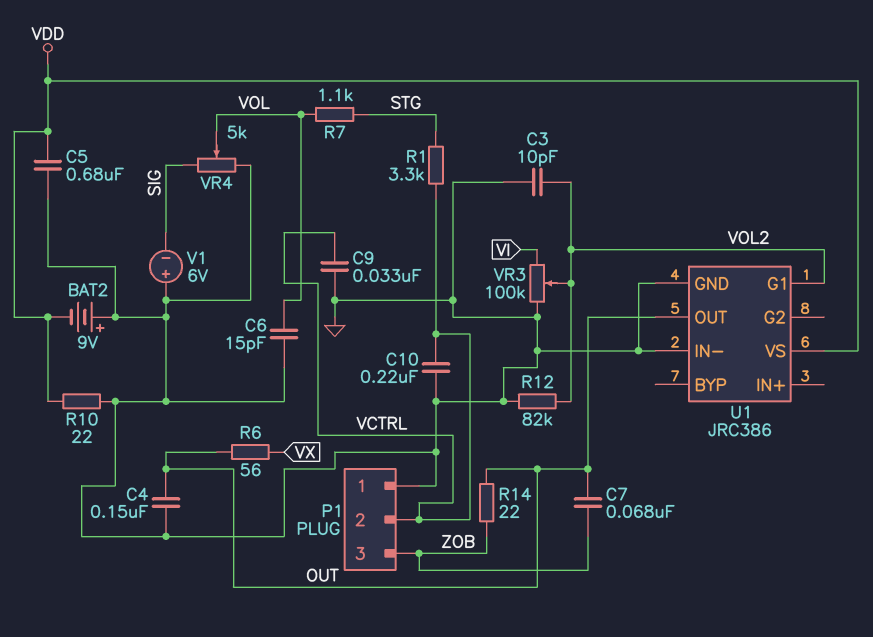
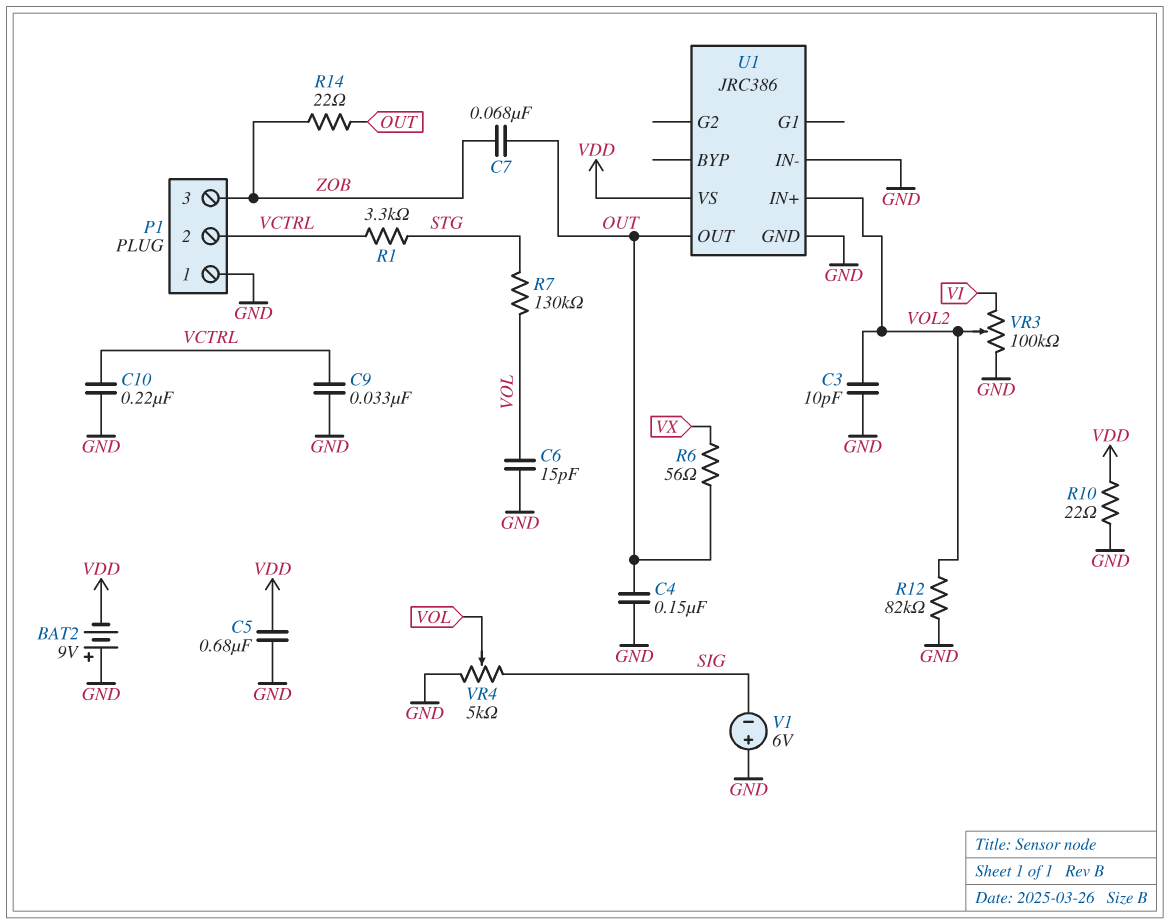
R7: 1.1k (STG, VOL) -> 130k (STG, VOL)
U1 pin G1: VOL2 -> none
U1 pin IN+: none -> VOL2

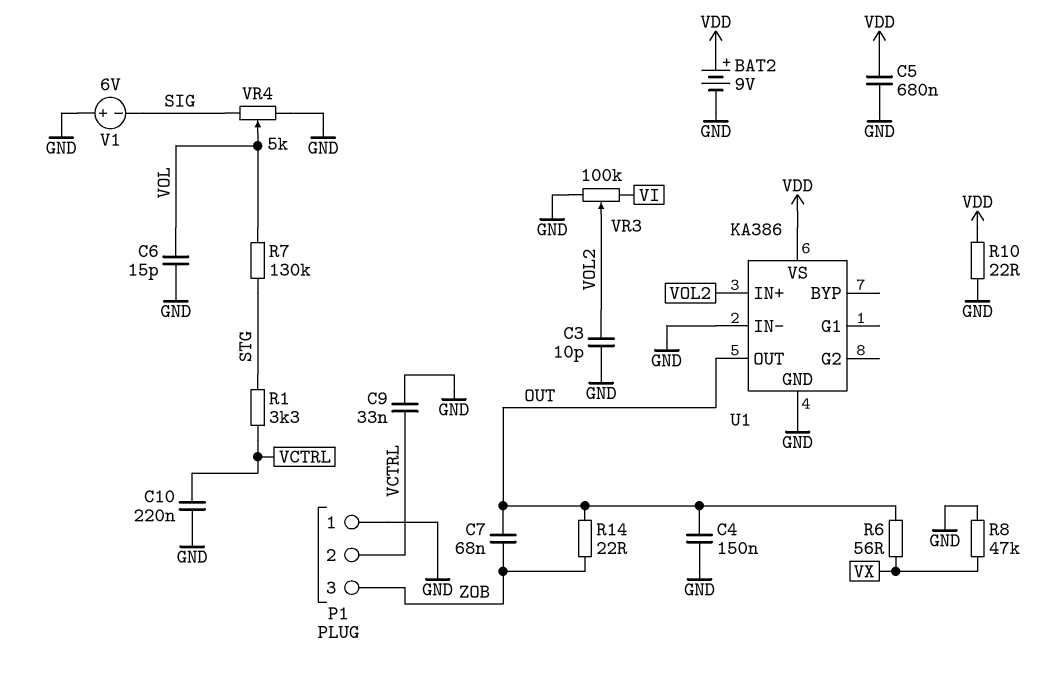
BAT2: 9V (plus GND, minus VDD) -> 9V (plus VDD, minus GND)
R8: none -> 47k (GND, VX)
R12: 82k (GND, VOL2) -> none
U1: JRC386 -> KA386

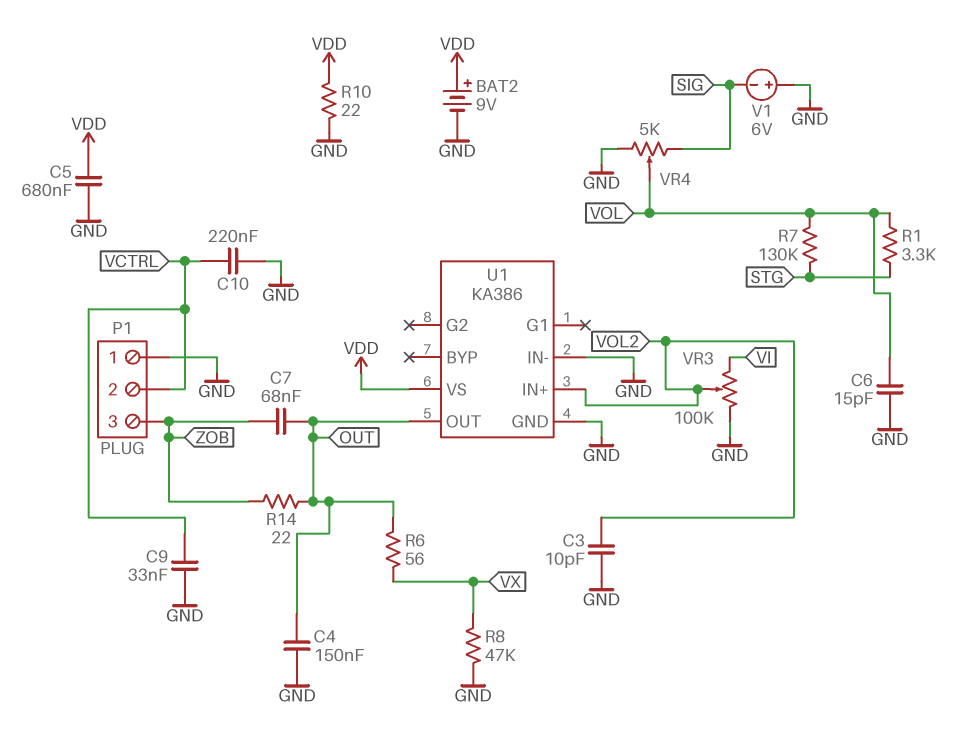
R1: 3.3k (STG, VCTRL) -> 3.3k (STG, VOL)

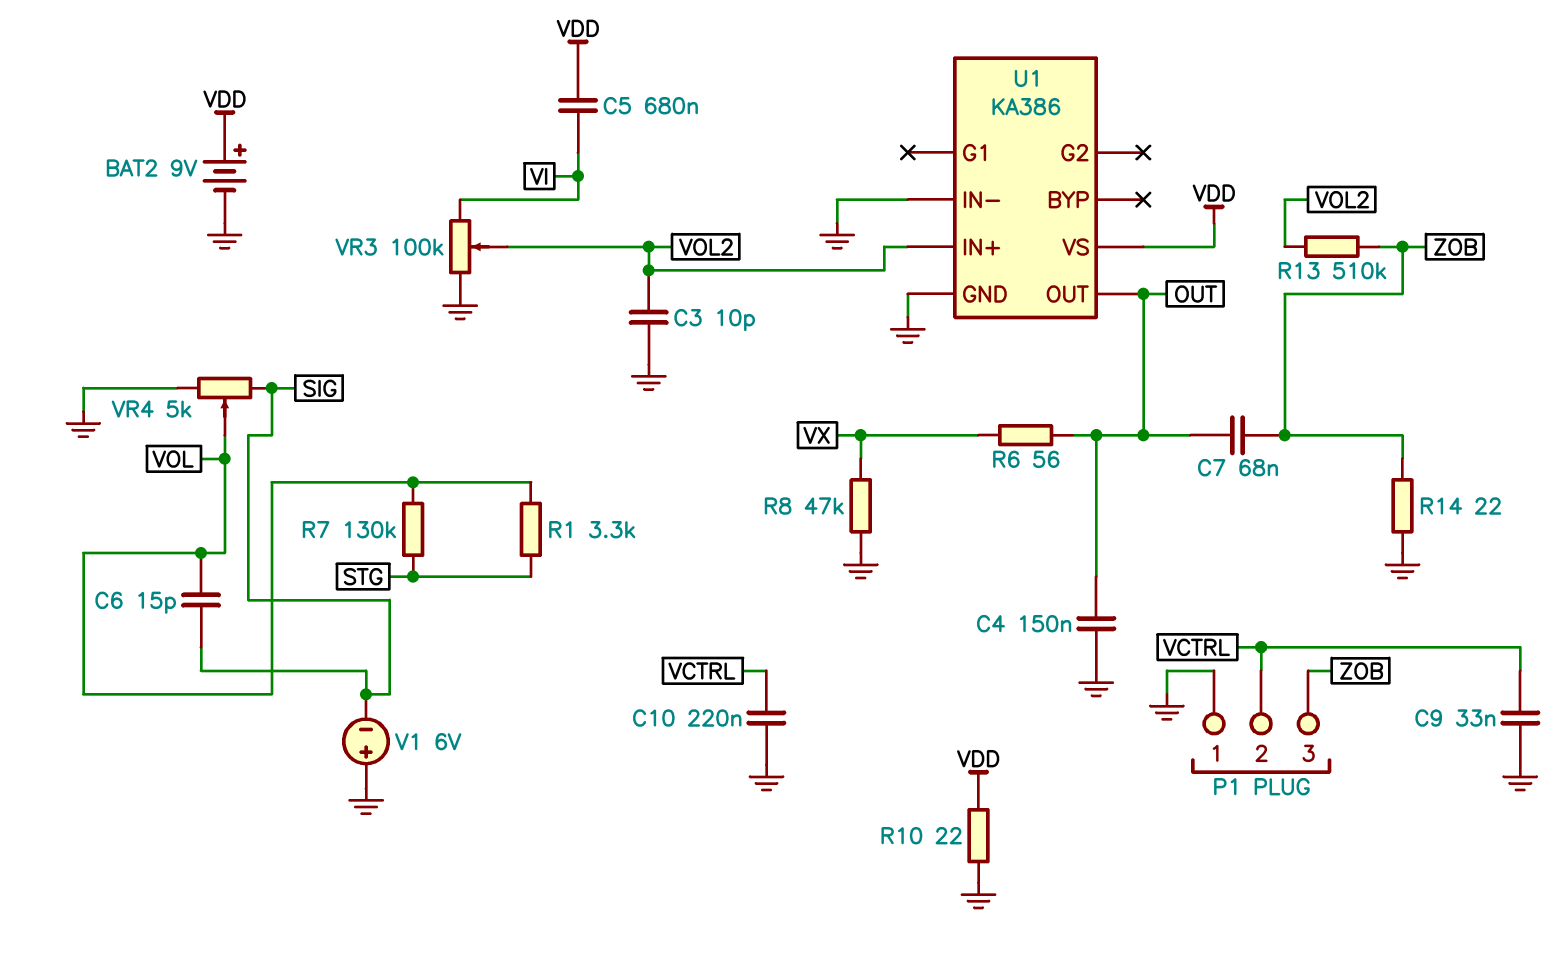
C5: 680nF (GND, VDD) -> 680nF (VDD, VI)
C6: 15pF (GND, VOL) -> 15pF (SIG, VOL)
R13: none -> 510k (VOL2, ZOB)
R14: 22 (OUT, ZOB) -> 22 (GND, ZOB)

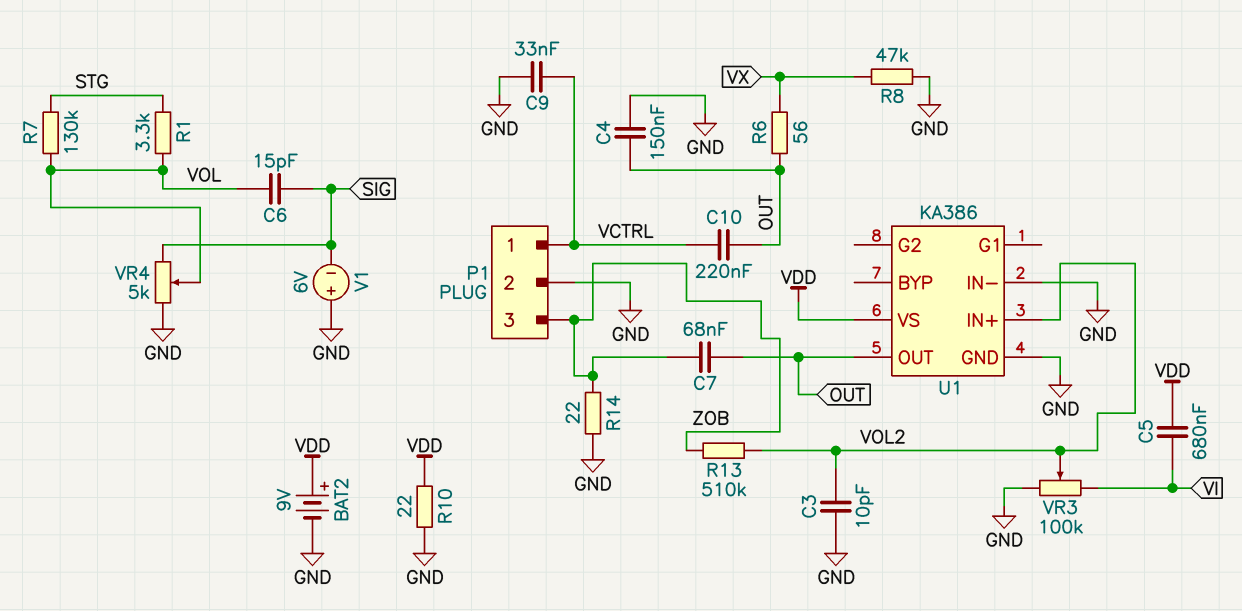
C10: 220nF (GND, VCTRL) -> 220nF (OUT, VCTRL)
P1 pin 1: GND -> VCTRL
P1 pin 2: VCTRL -> GND

